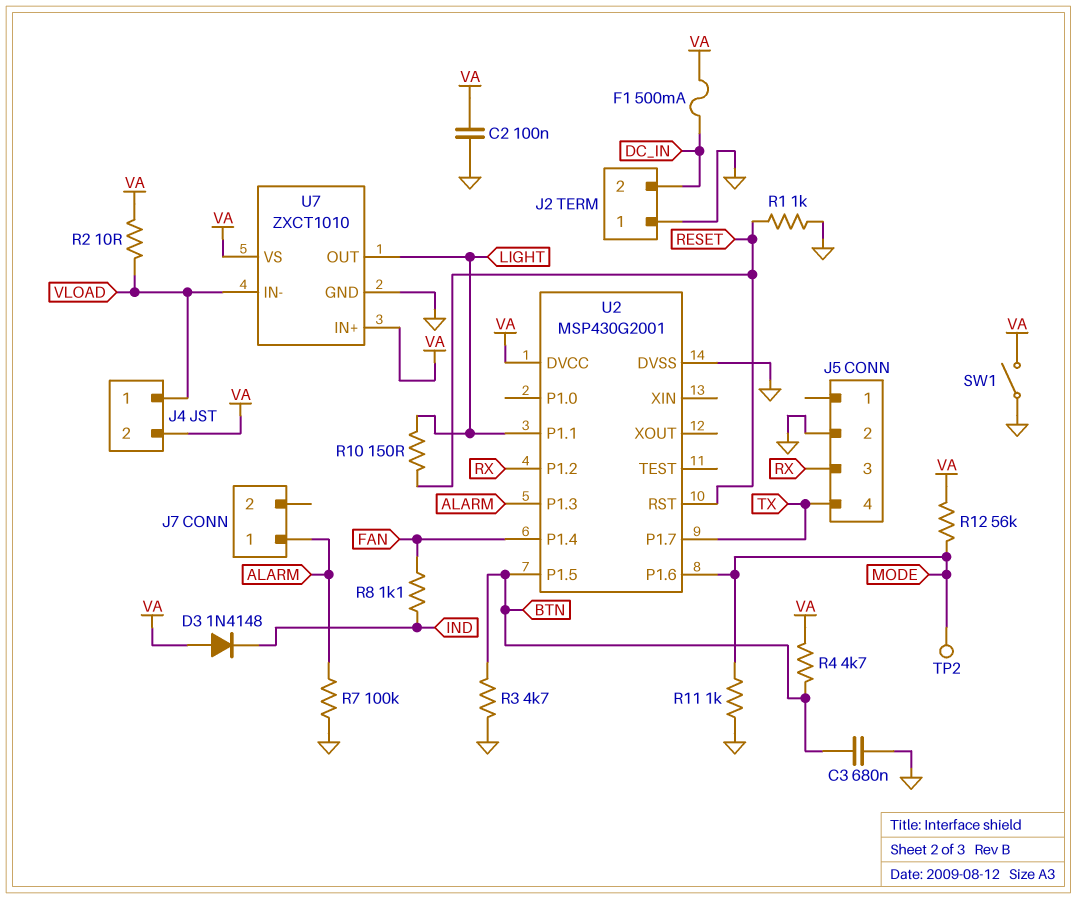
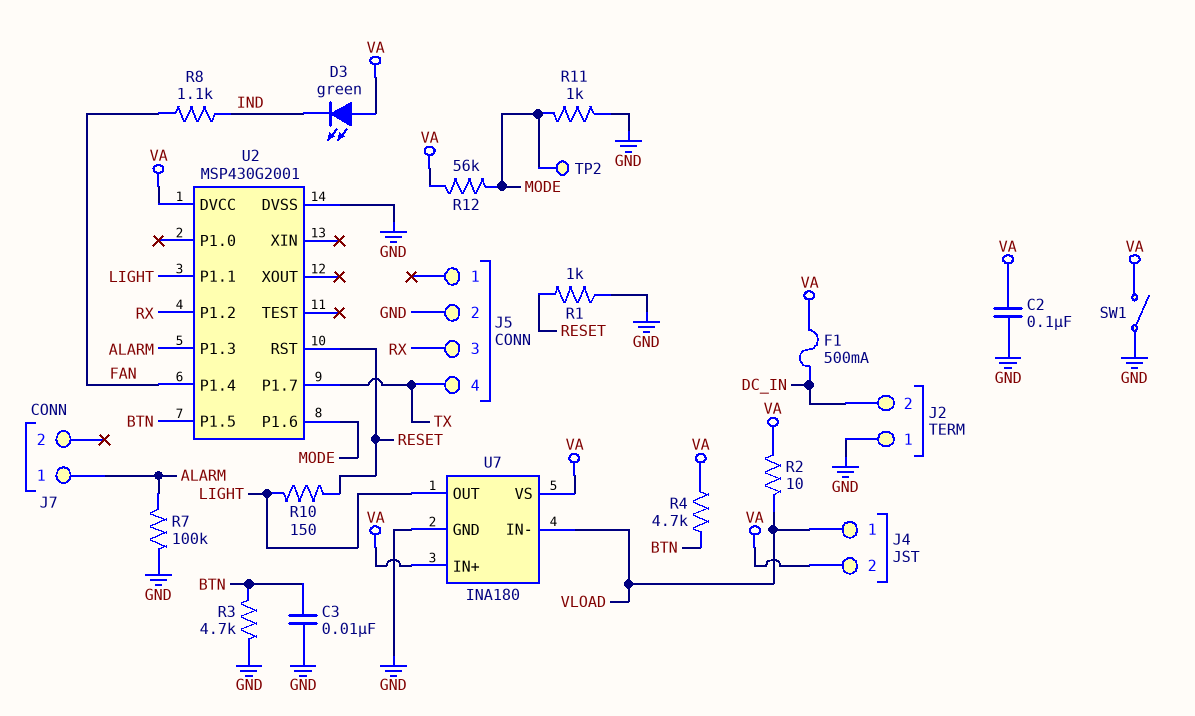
C3: 680nF (BTN, GND) -> 10nF (BTN, GND)
D3: diode 1N4148 (A VA, K IND) -> LED green (A VA, K IND)
U7: ZXCT1010 -> INA180

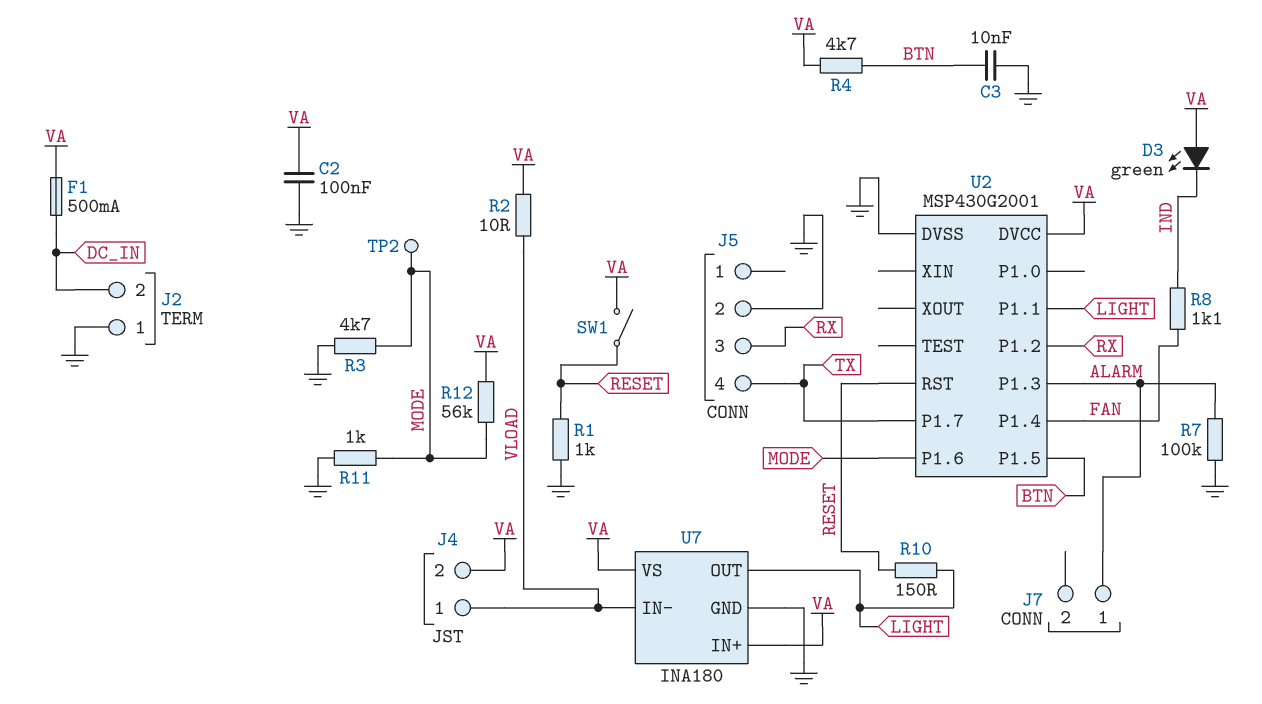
R3: 4.7k (BTN, GND) -> 4.7k (GND, MODE)
SW1: switch (GND, VA) -> switch (RESET, VA)

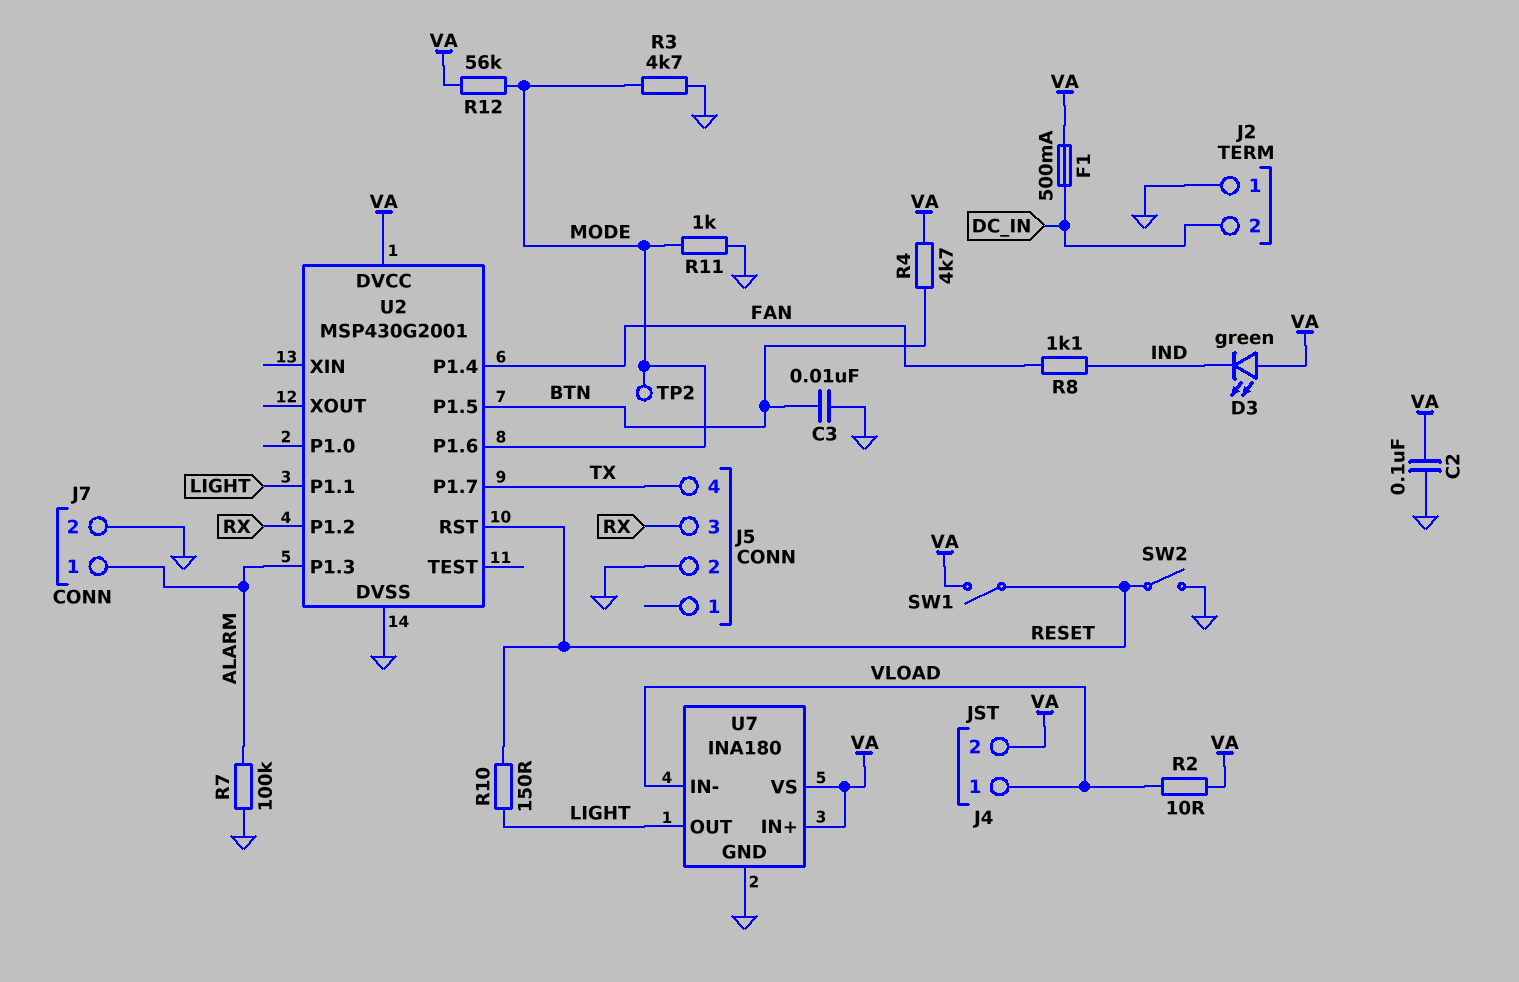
J7 pin 2: none -> GND
R1: 1k (GND, RESET) -> none
SW2: none -> switch (GND, RESET)

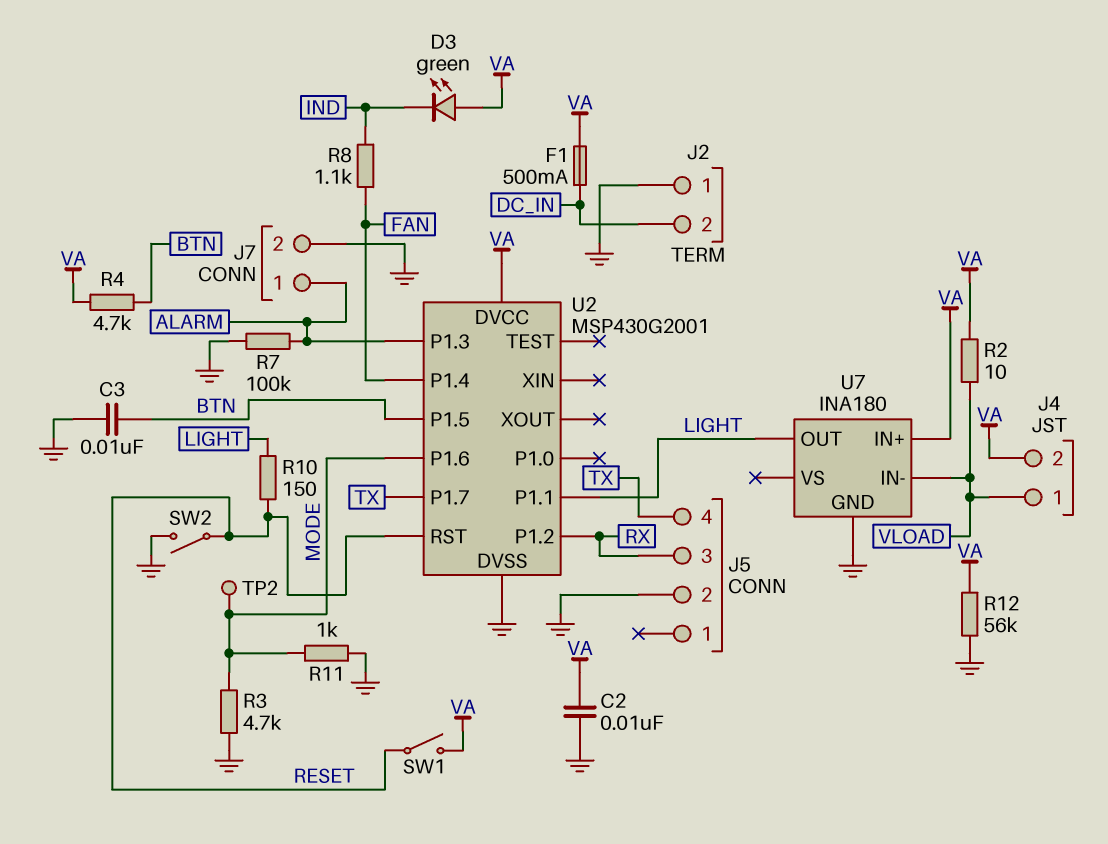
C2: 100nF (GND, VA) -> 10nF (GND, VA)
R12: 56k (MODE, VA) -> 56k (GND, VA)
U7 pin VS: VA -> none

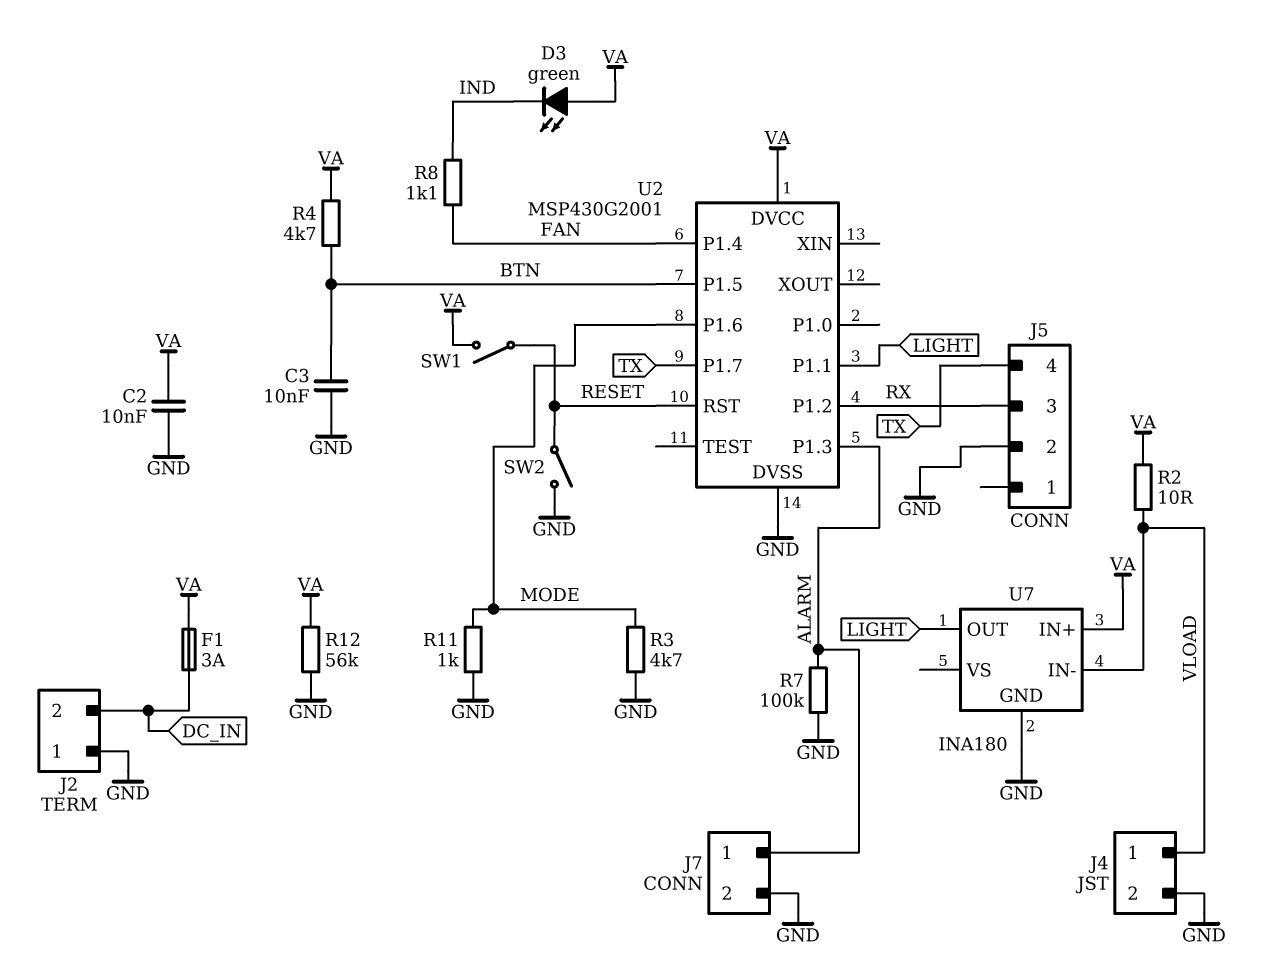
F1: 500mA (DC_IN, VA) -> 3A (DC_IN, VA)
J4 pin 2: VA -> GND
R10: 150 (LIGHT, RESET) -> none
TP2: test point (MODE) -> none

